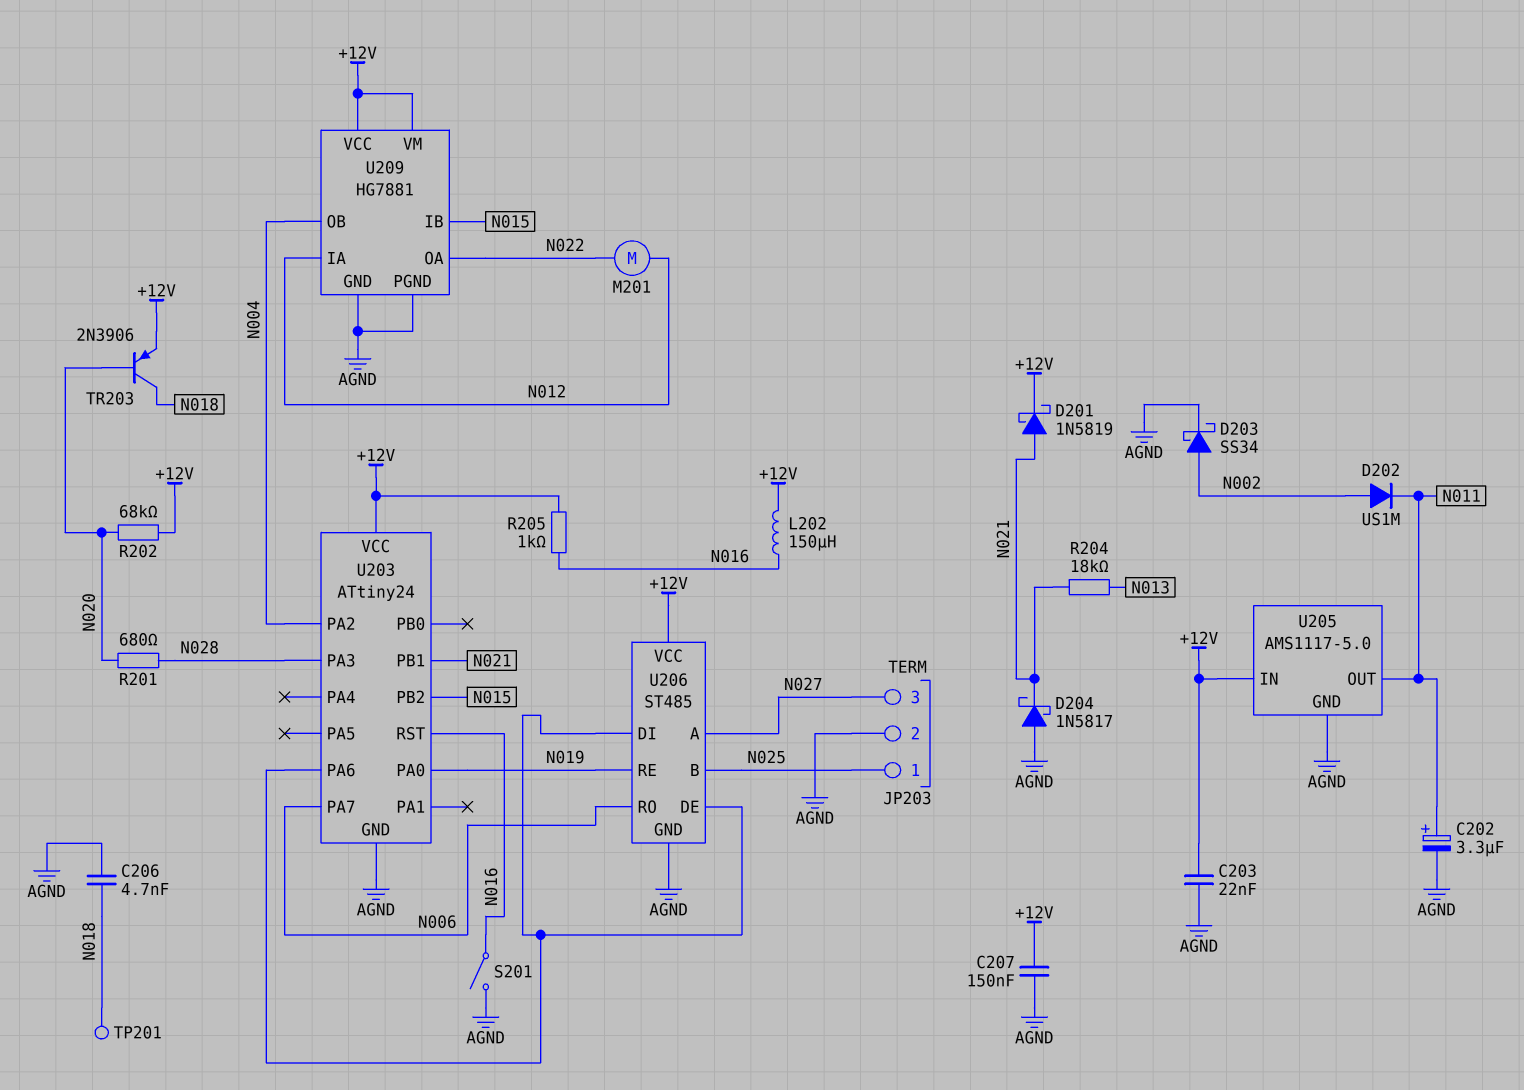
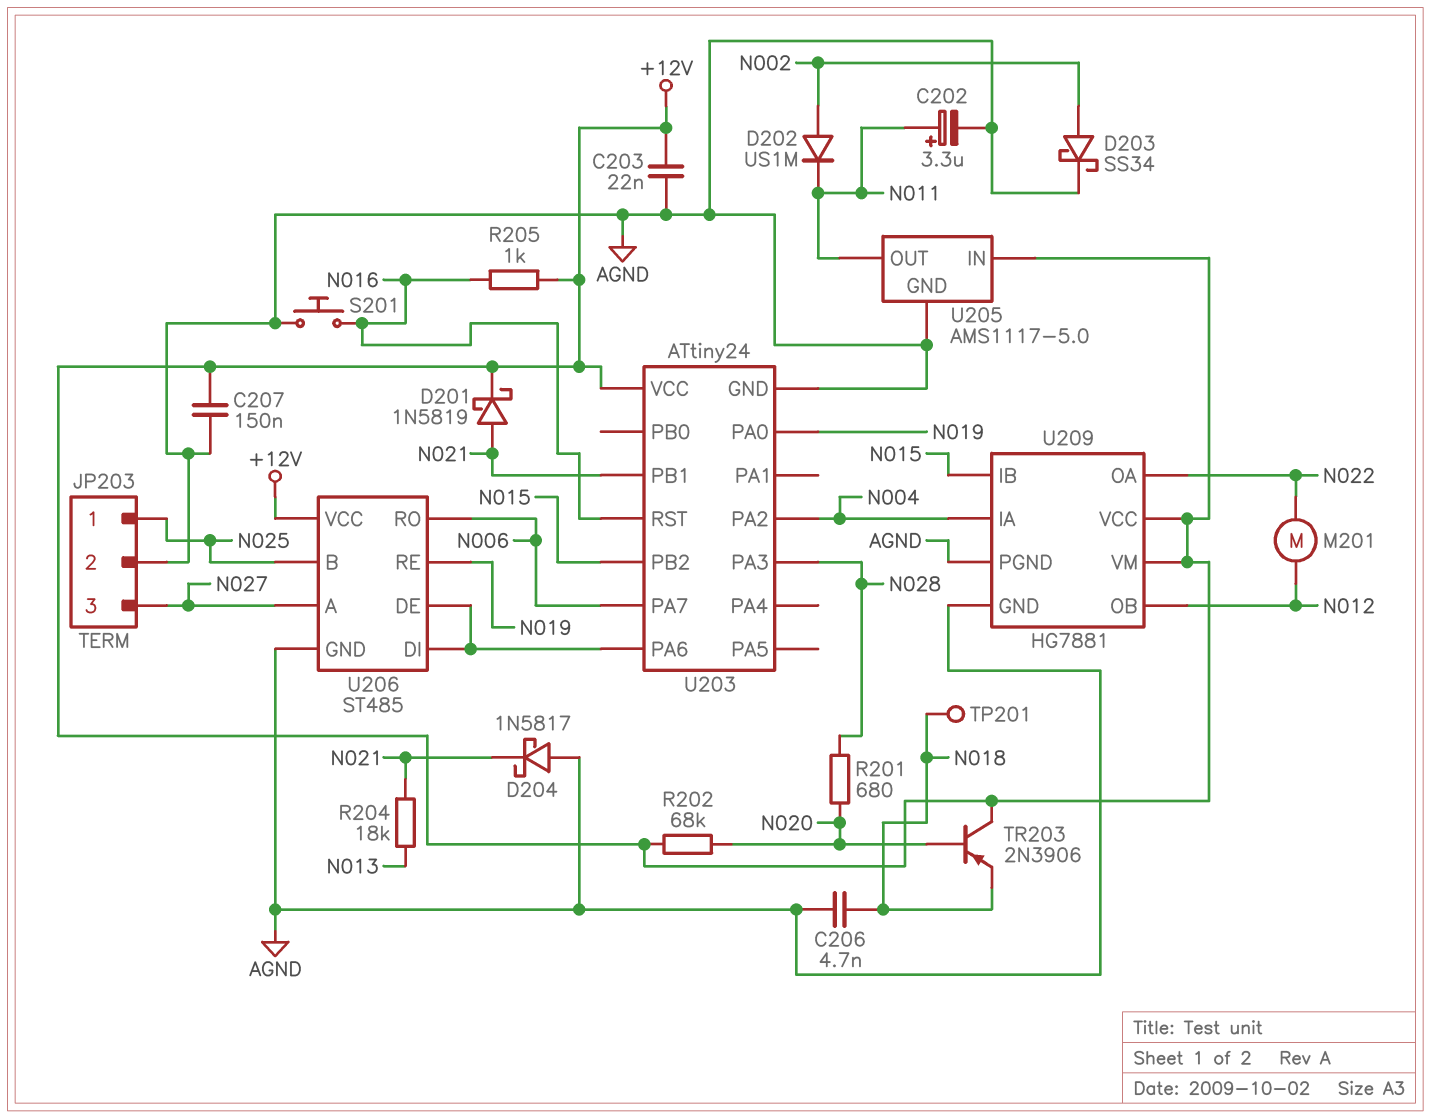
L202: 150uH (+12V, N016) -> none
S201: switch (AGND, N016) -> button (AGND, N016)
TR203: PNP 2N3906 (B N020, C N018, E +12V) -> PNP 2N3906 (B N020, C +12V, E N018)
U209 pin IA: N012 -> N004
U209 pin OB: N004 -> N012

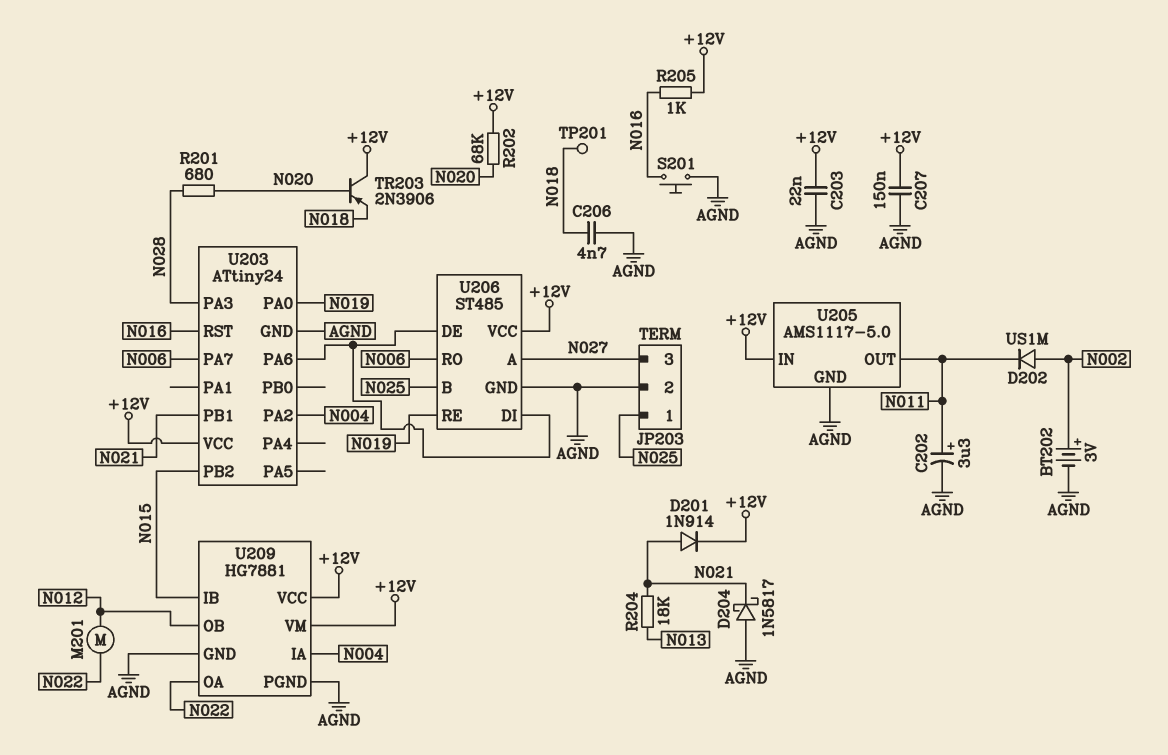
BT202: none -> 3V (plus N002, minus AGND)
D201: schottky 1N5819 (A N021, K +12V) -> diode 1N914 (A N021, K +12V)
D203: schottky SS34 (A N002, K AGND) -> none

